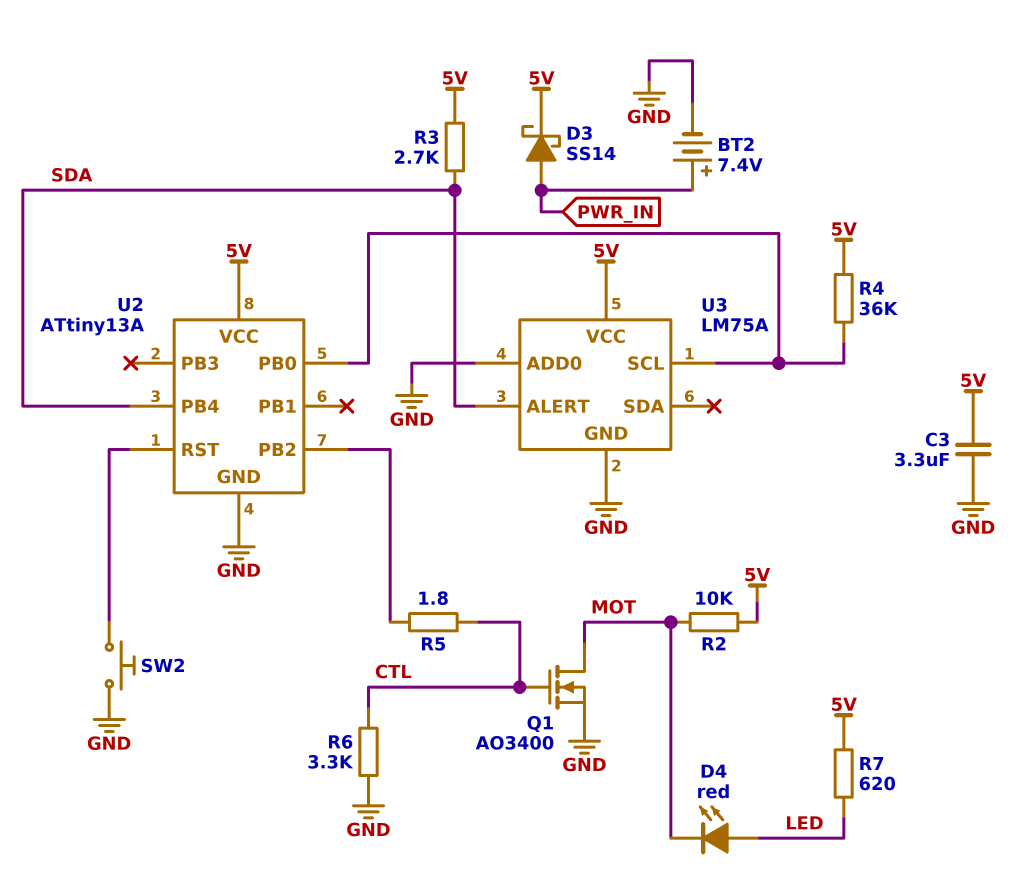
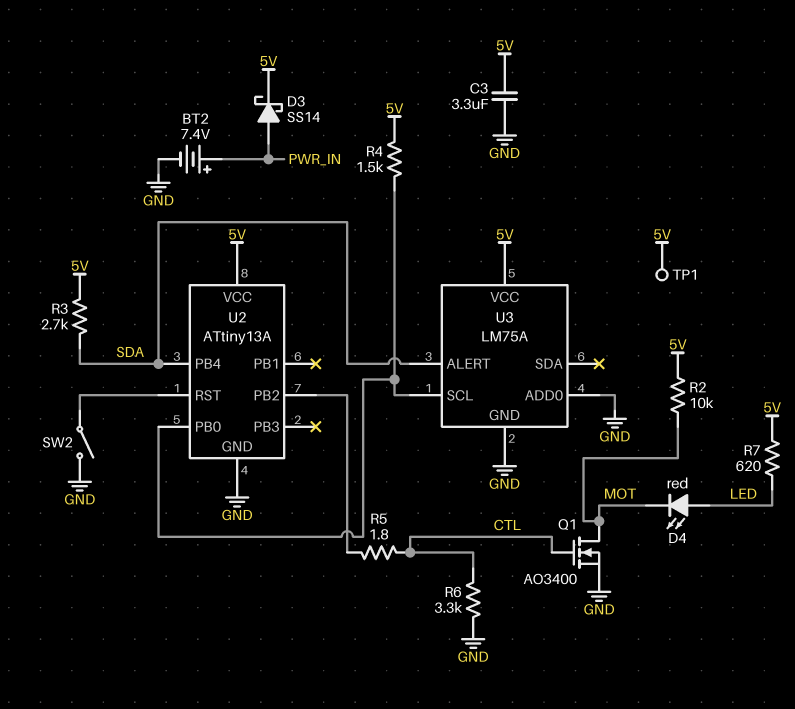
R4: 36k (5V, U2/PB0) -> 1.5k (5V, U2/PB0)
SW2: button (GND, U2/RST) -> switch (GND, U2/RST)
TP1: none -> test point (5V)

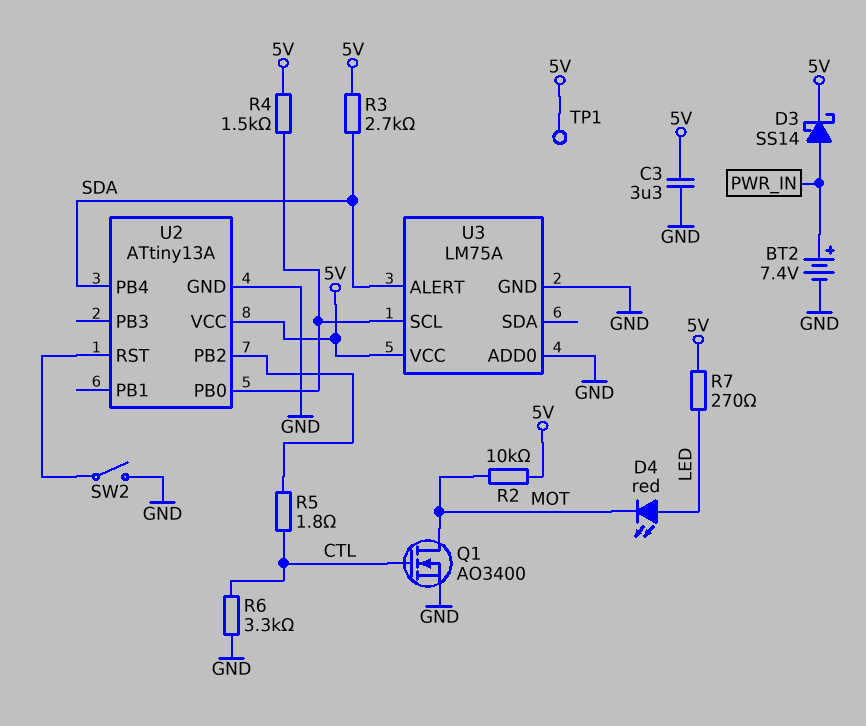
R7: 620 (5V, LED) -> 270 (5V, LED)

